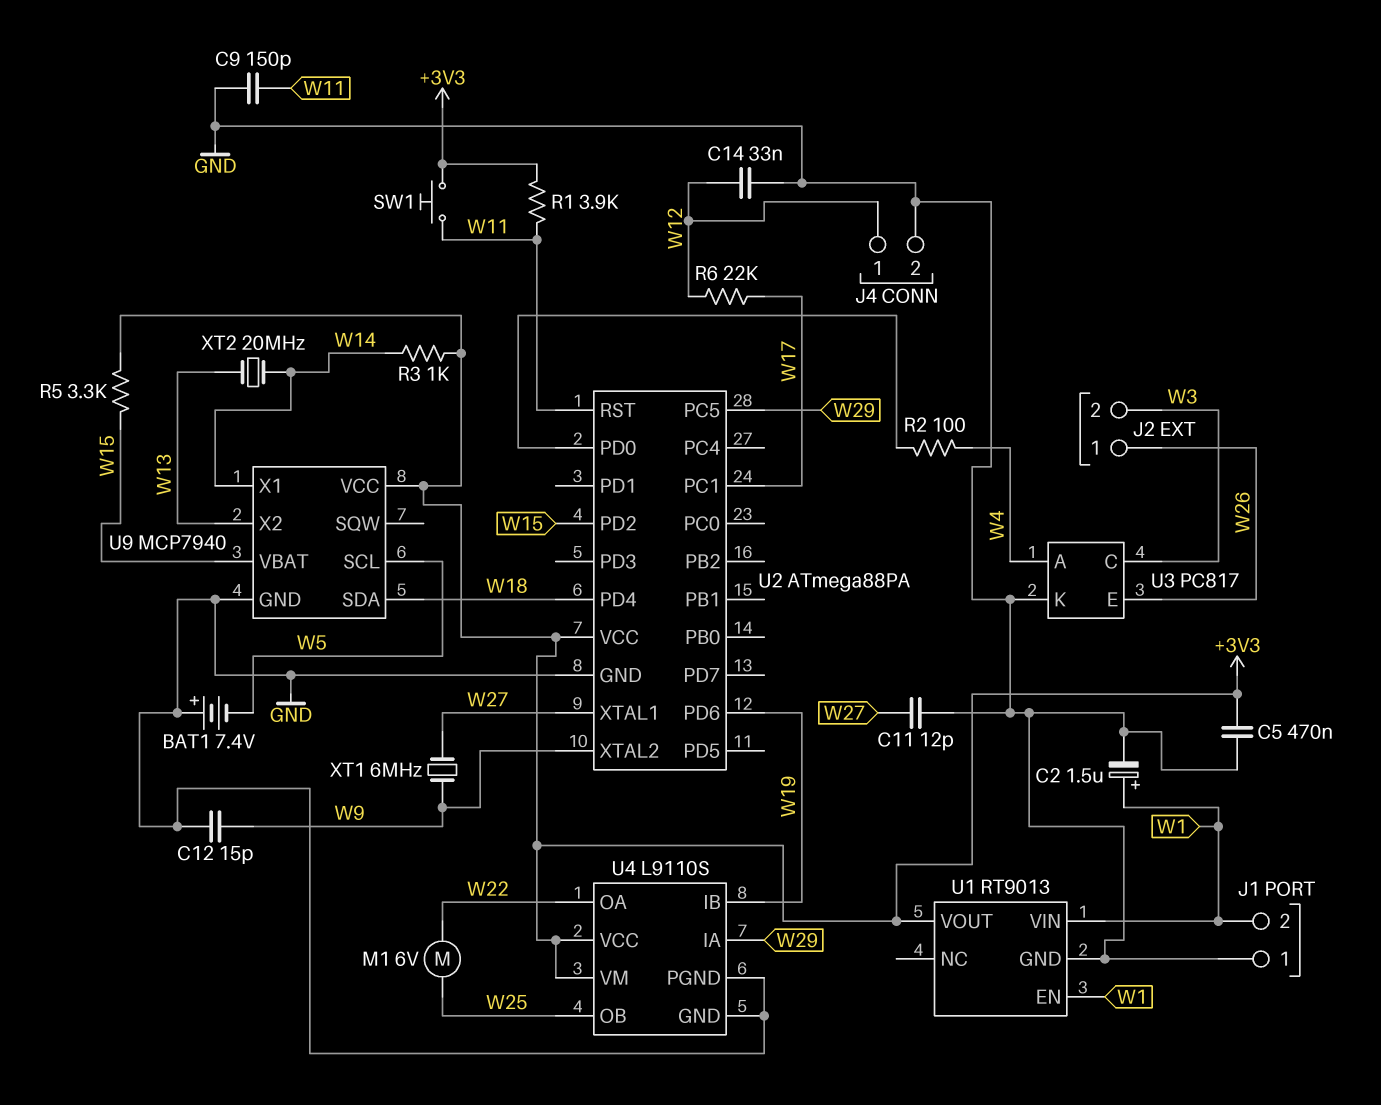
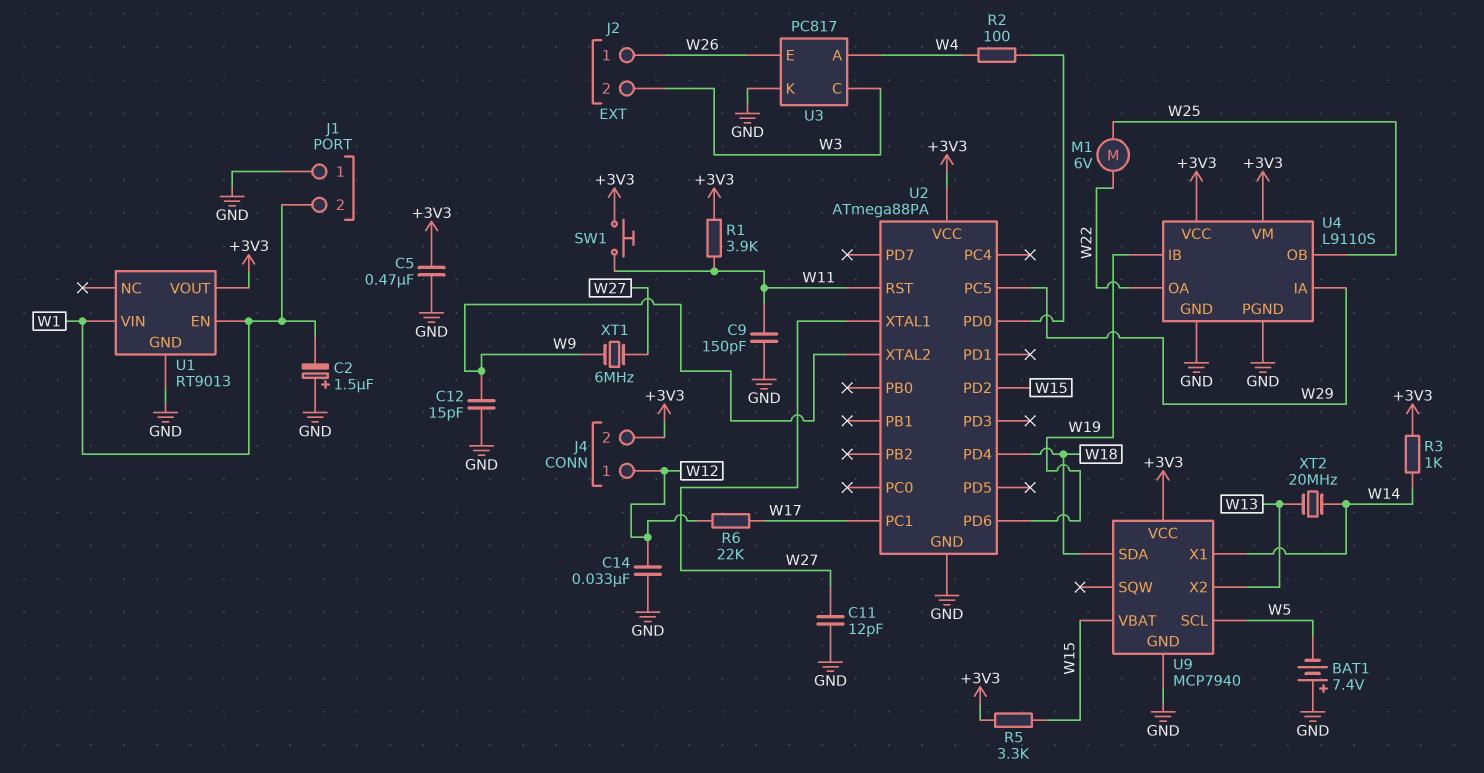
C2: 1.5uF (plus W1, minus GND) -> 1.5uF (plus GND, minus W1)
J4 pin 2: GND -> +3V3

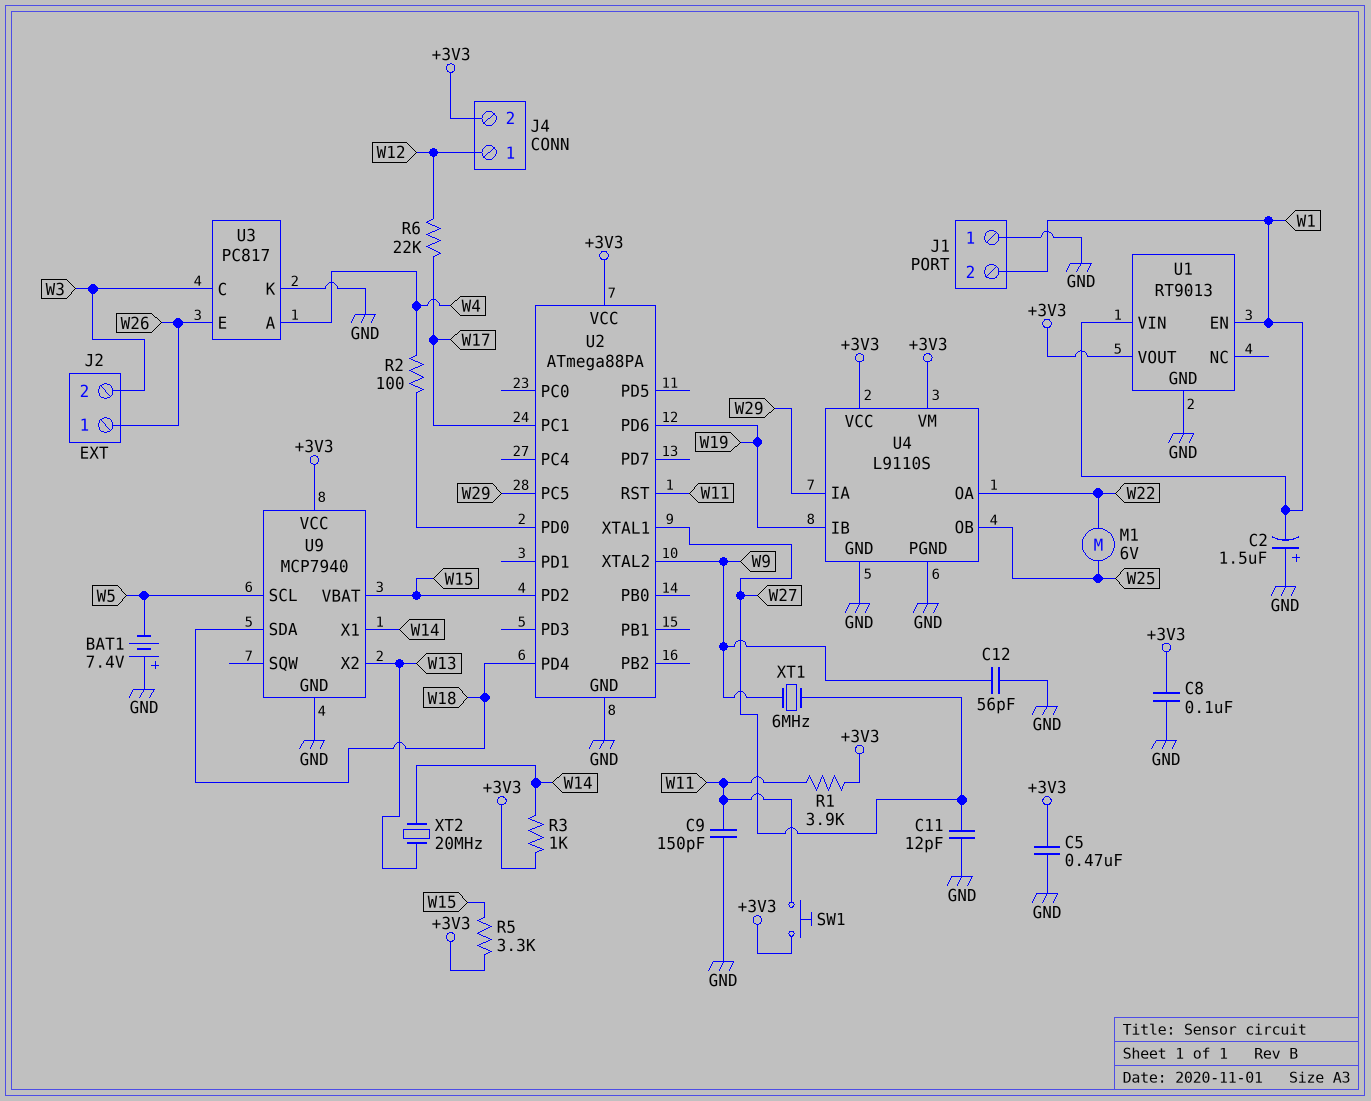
C8: none -> 100nF (+3V3, GND)
C12: 15pF (GND, W9) -> 56pF (GND, W9)
C14: 33nF (GND, W12) -> none

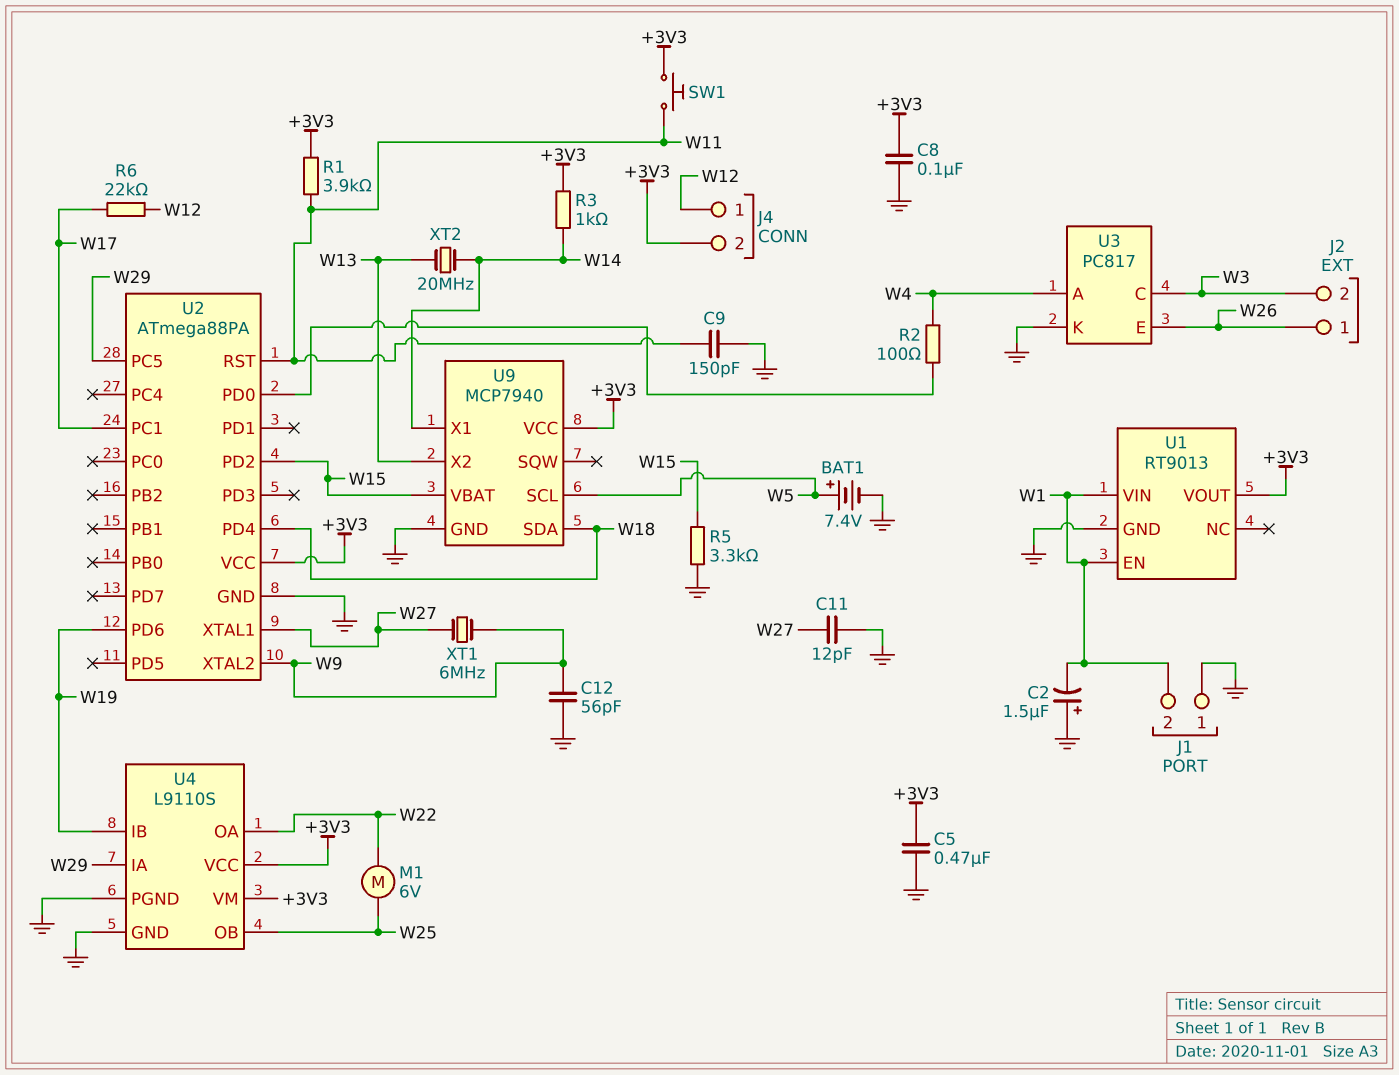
BAT1: 7.4V (plus GND, minus W5) -> 7.4V (plus W5, minus GND)
R5: 3.3k (+3V3, W15) -> 3.3k (GND, W15)

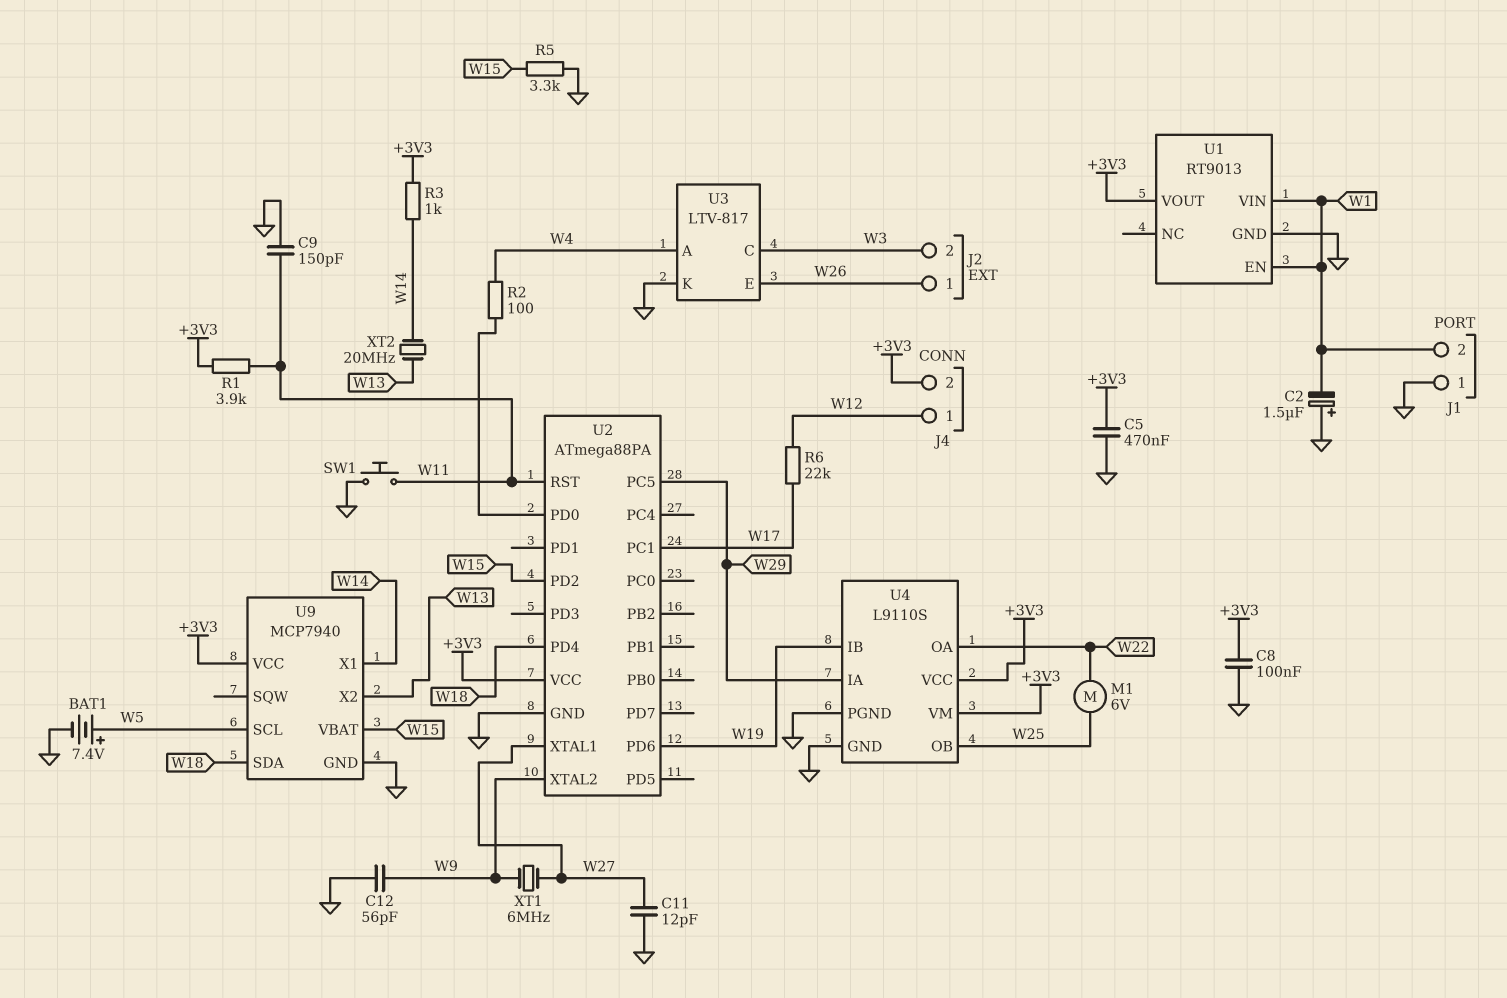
SW1: button (+3V3, W11) -> button (GND, W11)
U3: PC817 -> LTV-817

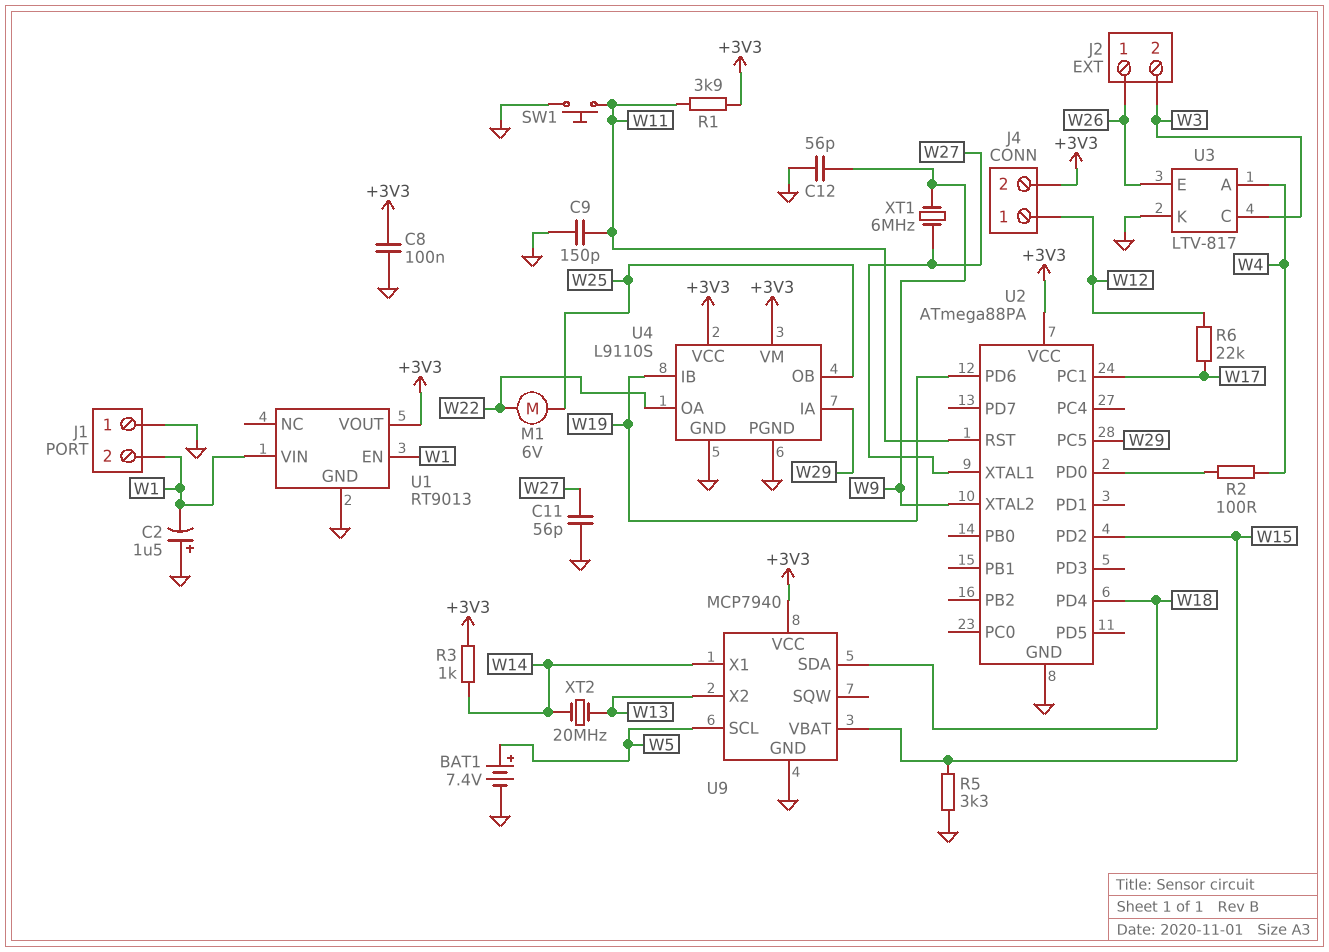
C5: 470nF (+3V3, GND) -> none
C11: 12pF (GND, W27) -> 56pF (GND, W27)

